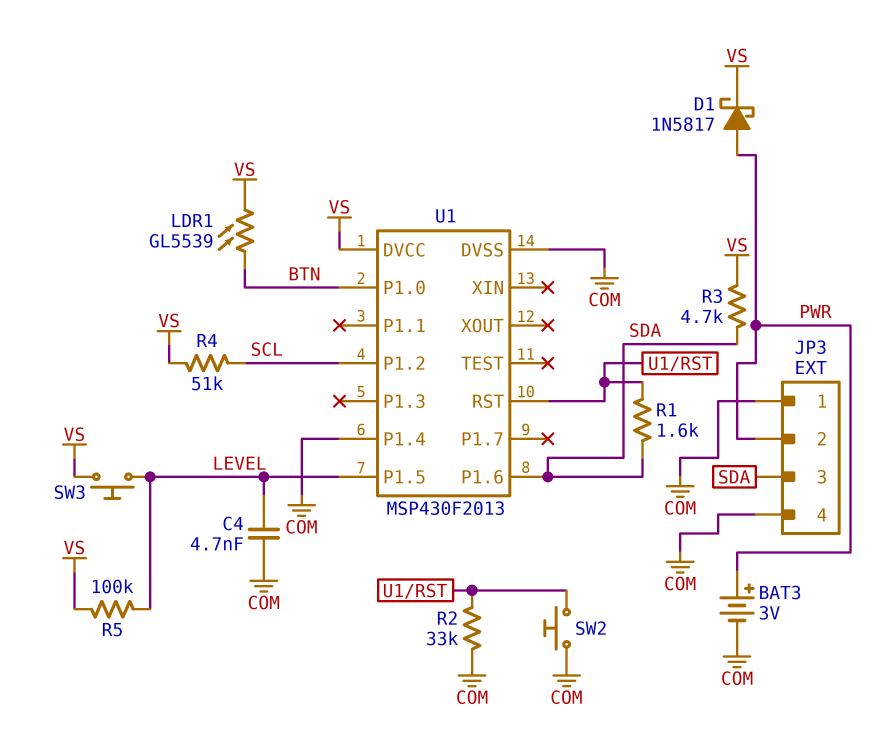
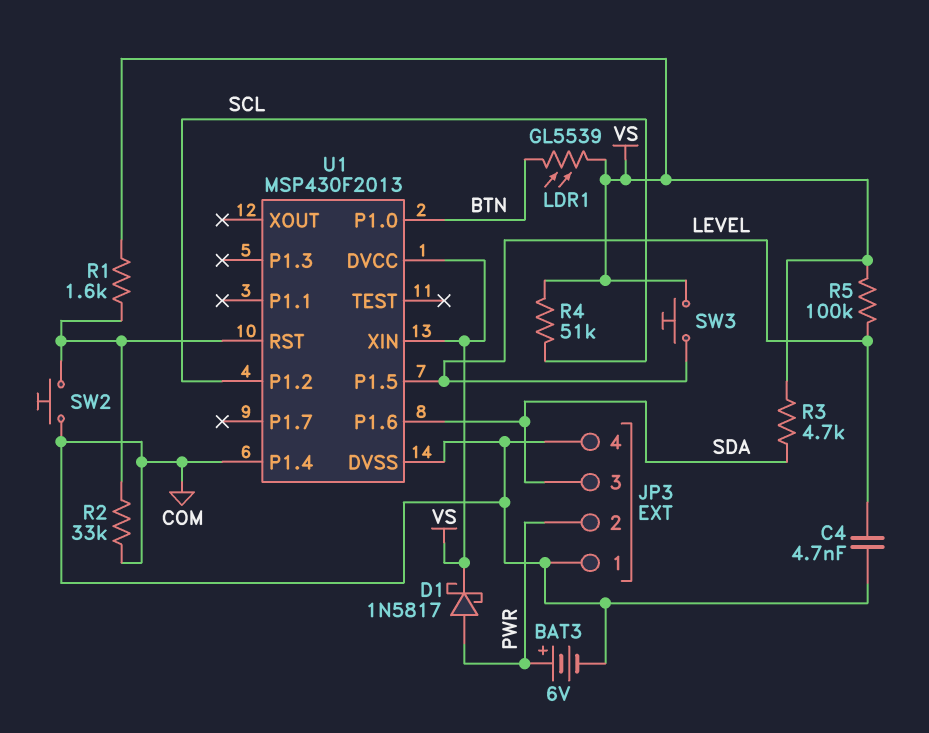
BAT3: 3V (plus PWR, minus COM) -> 6V (plus PWR, minus COM)
R1: 1.6k (SDA, U1/RST) -> 1.6k (U1/RST, VS)
U1 pin XIN: none -> VS

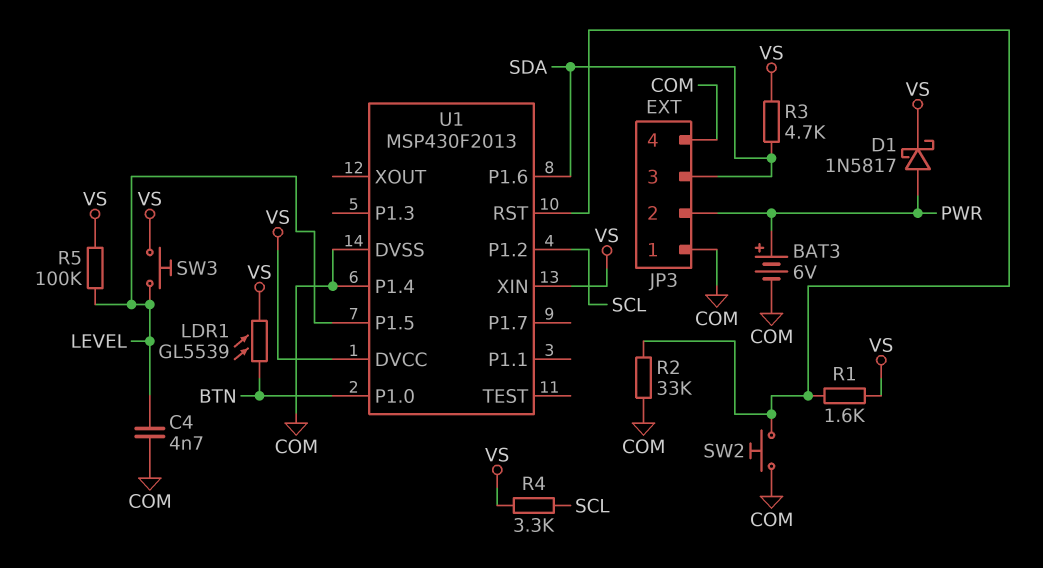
R4: 51k (SCL, VS) -> 3.3k (SCL, VS)

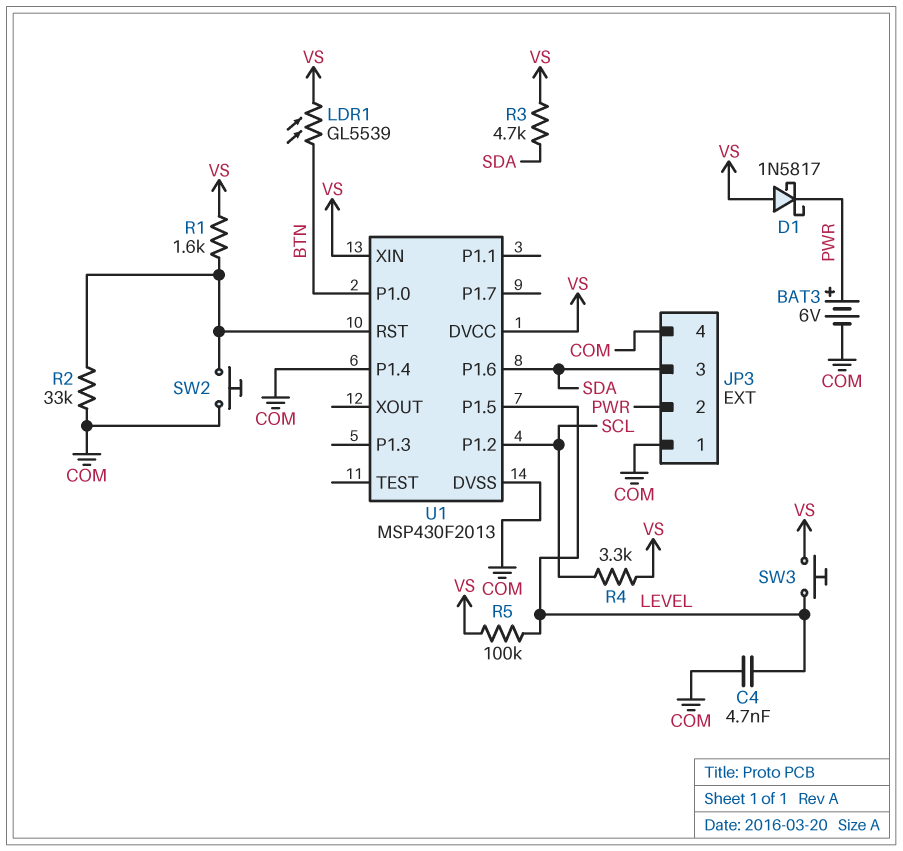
D1: schottky 1N5817 (A PWR, K VS) -> schottky 1N5817 (A VS, K PWR)

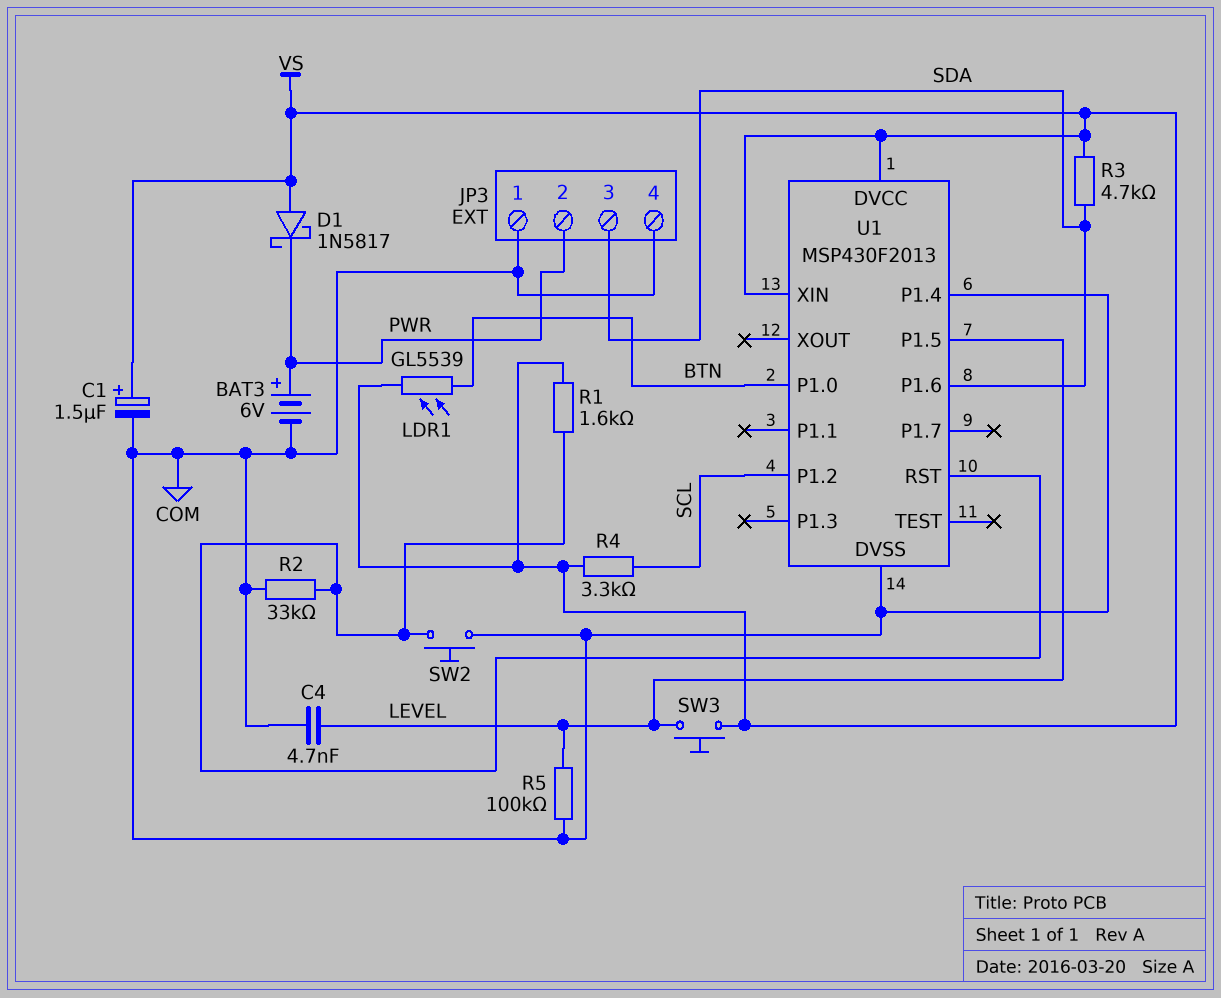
C1: none -> 1.5uF (plus VS, minus COM)
R5: 100k (LEVEL, VS) -> 100k (COM, LEVEL)

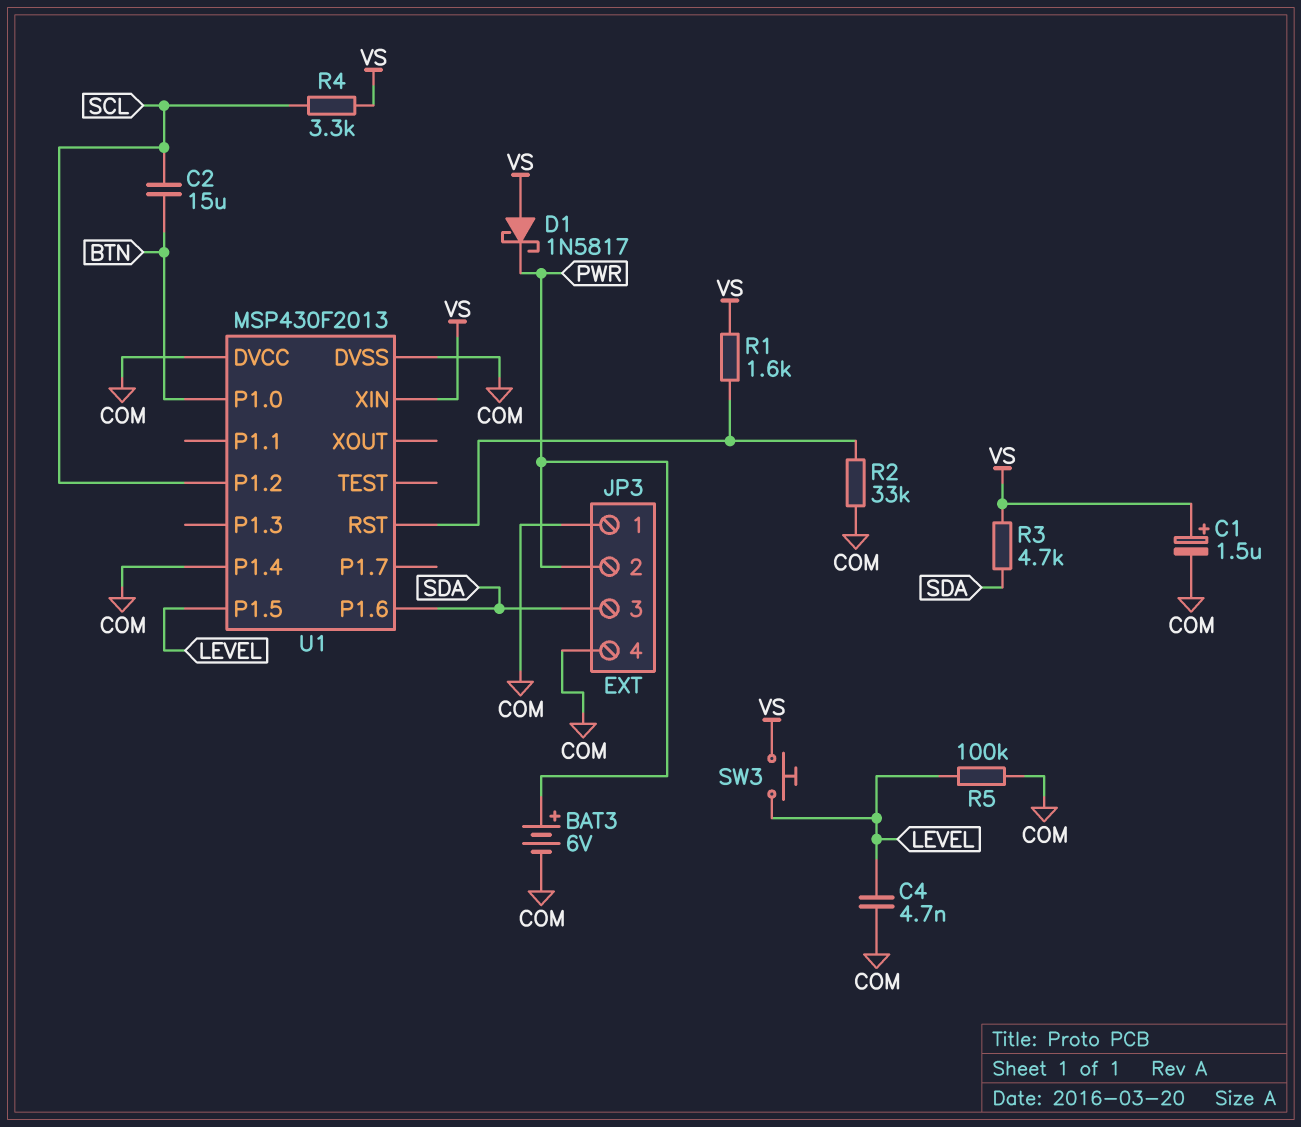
C2: none -> 15uF (BTN, SCL)
LDR1: GL5539 (BTN, VS) -> none
SW2: button (COM, U1/RST) -> none
U1 pin DVCC: VS -> COM

